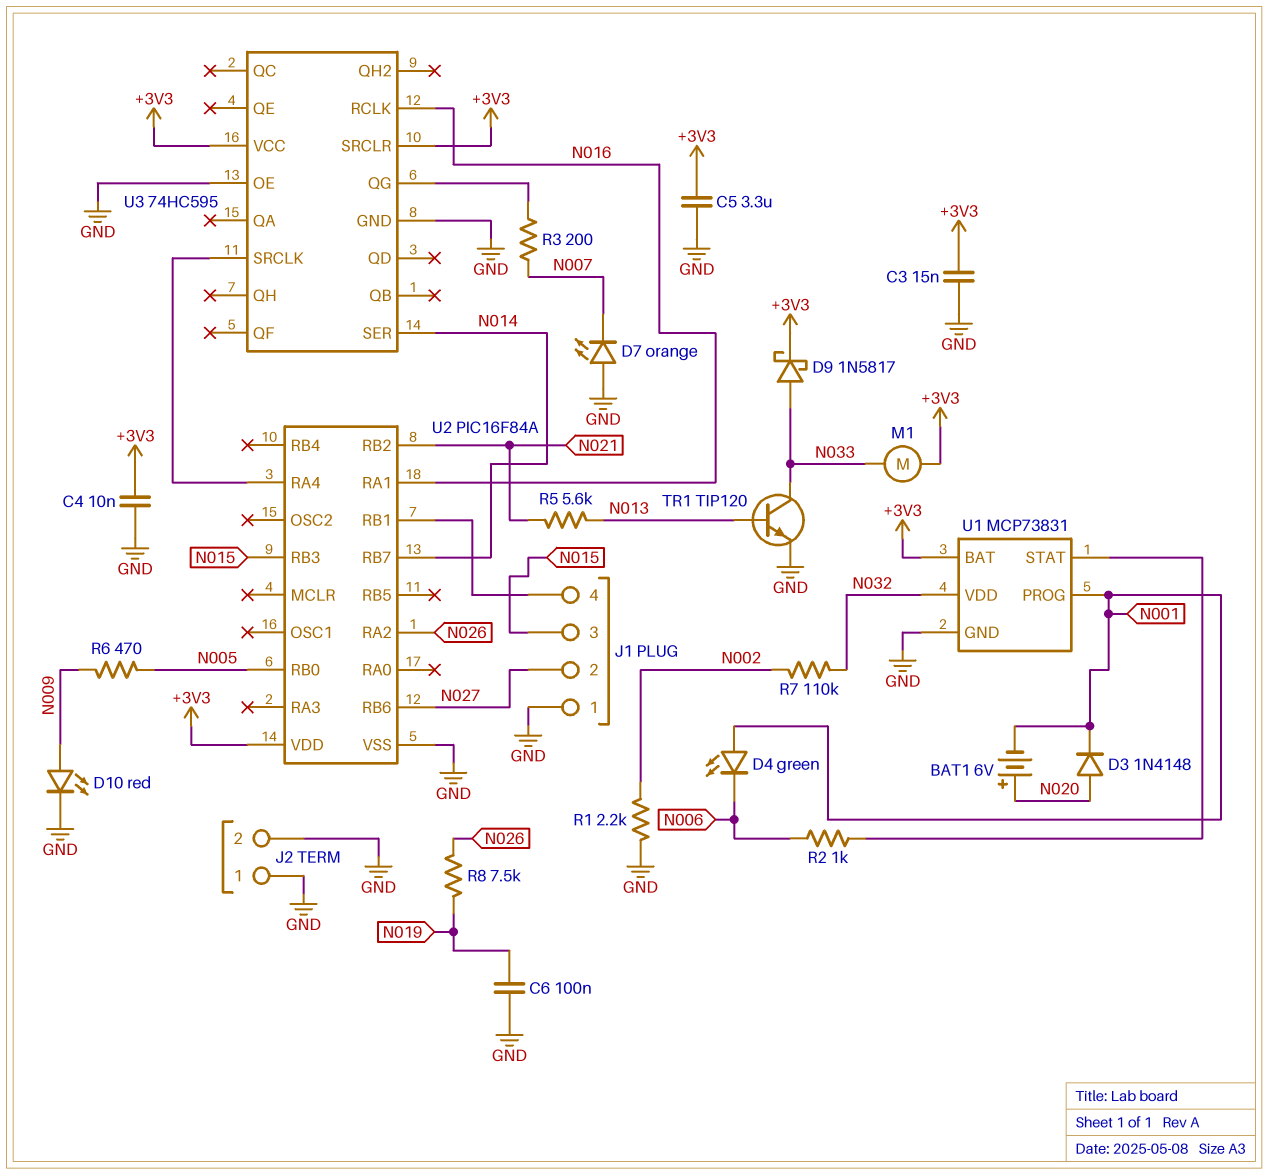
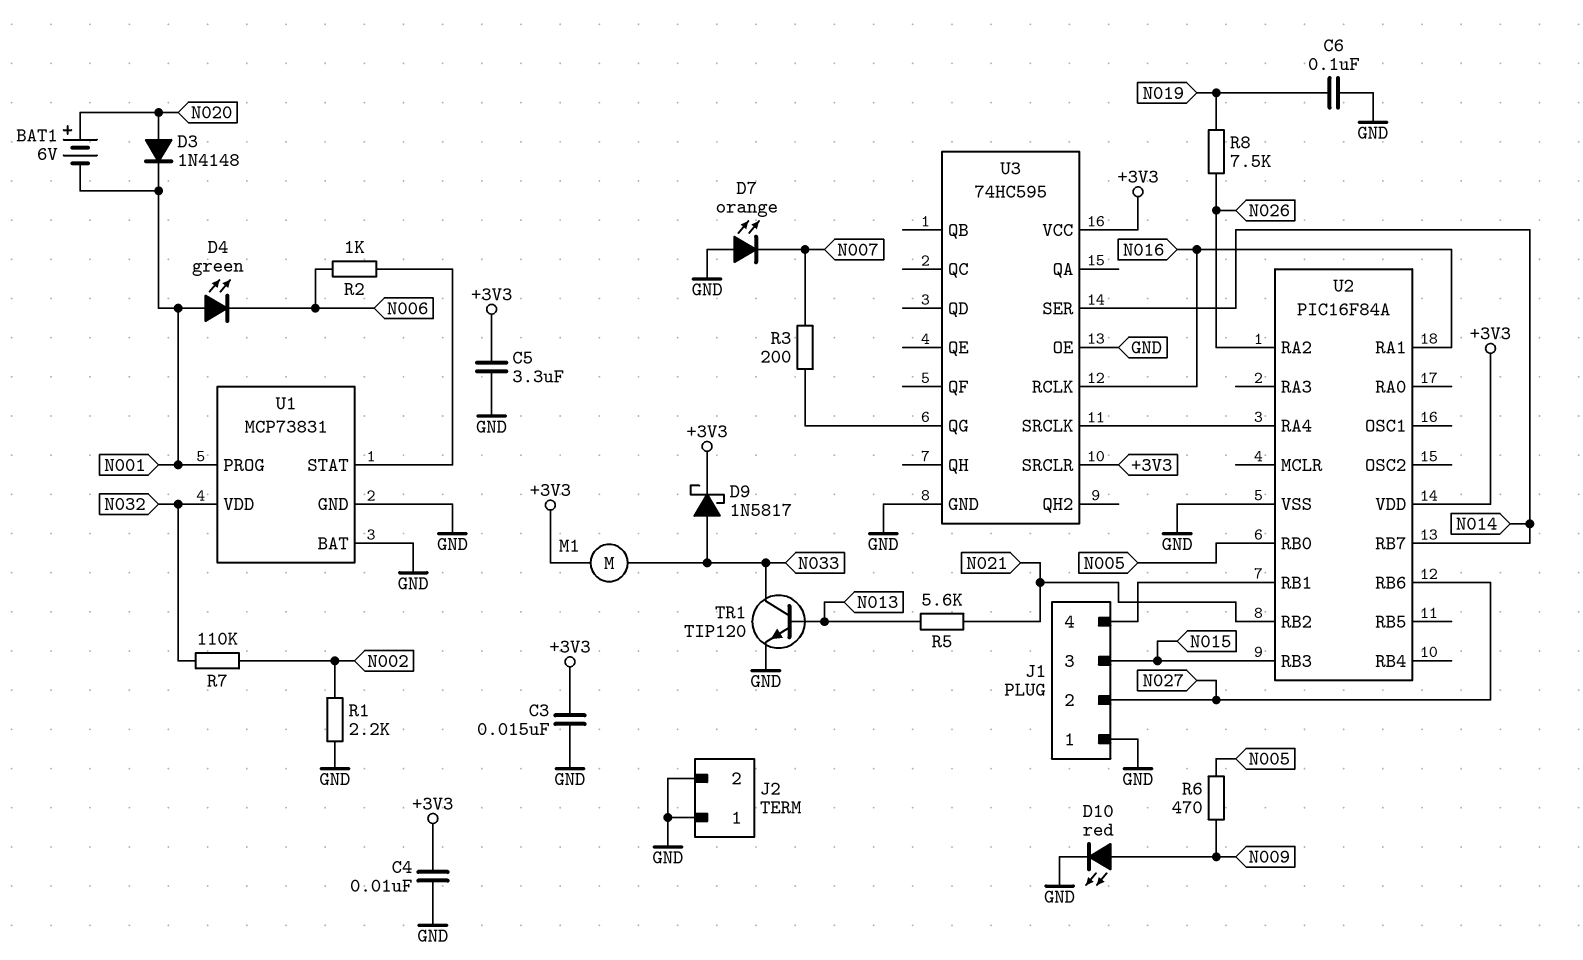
U1 pin BAT: +3V3 -> GND

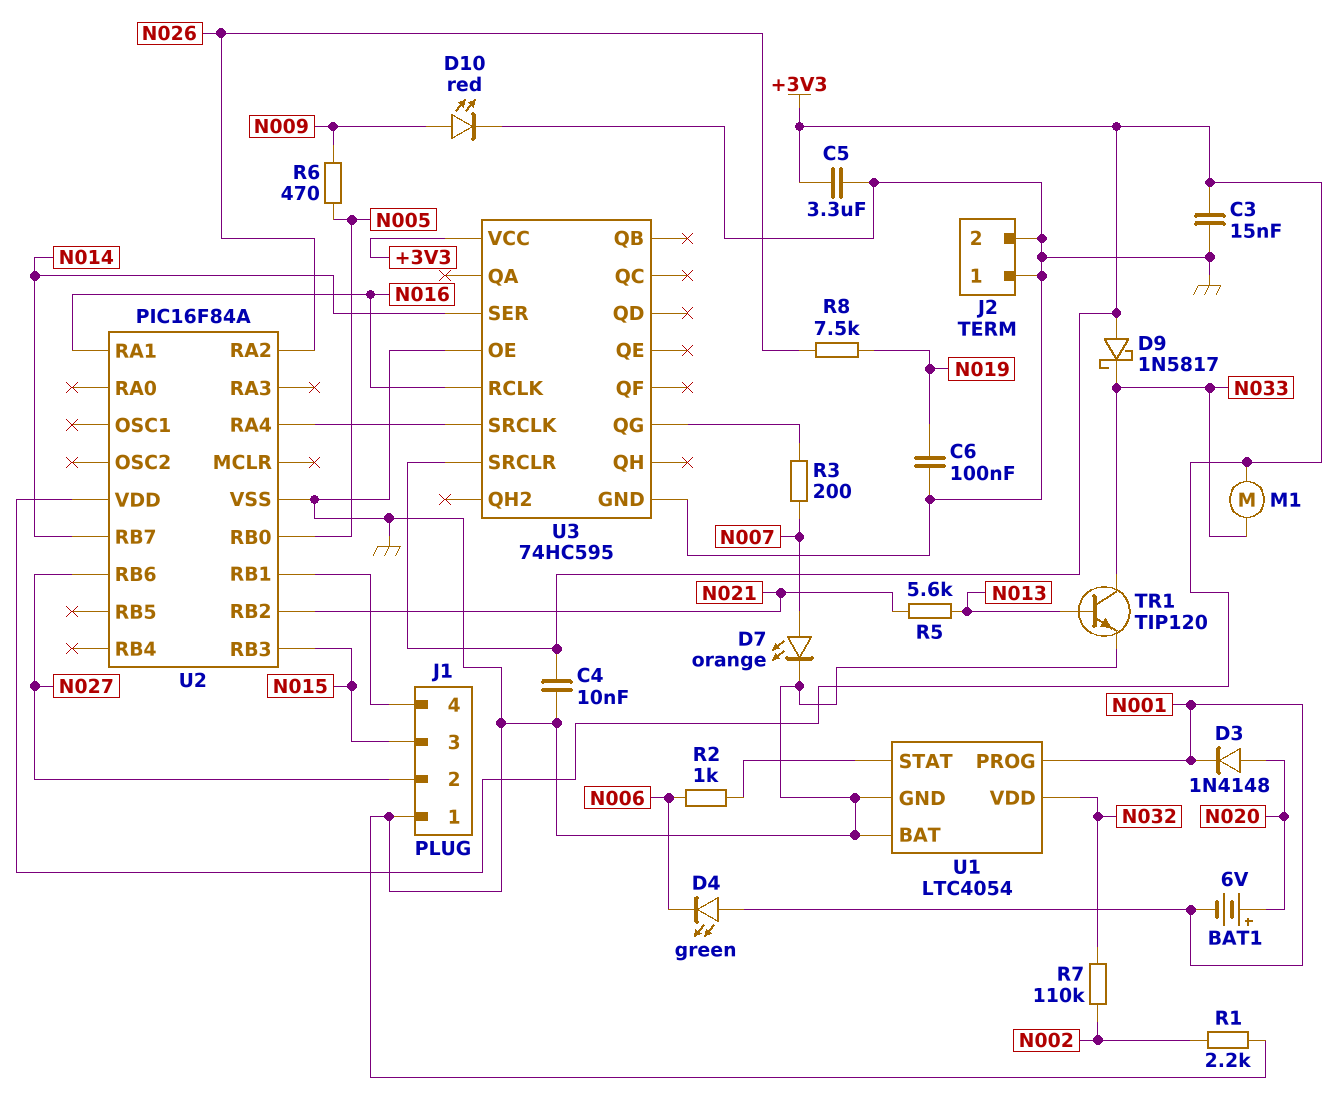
D7: LED orange (A GND, K N007) -> LED orange (A N007, K GND)
D9: schottky 1N5817 (A N033, K +3V3) -> schottky 1N5817 (A +3V3, K N033)
U1: MCP73831 -> LTC4054

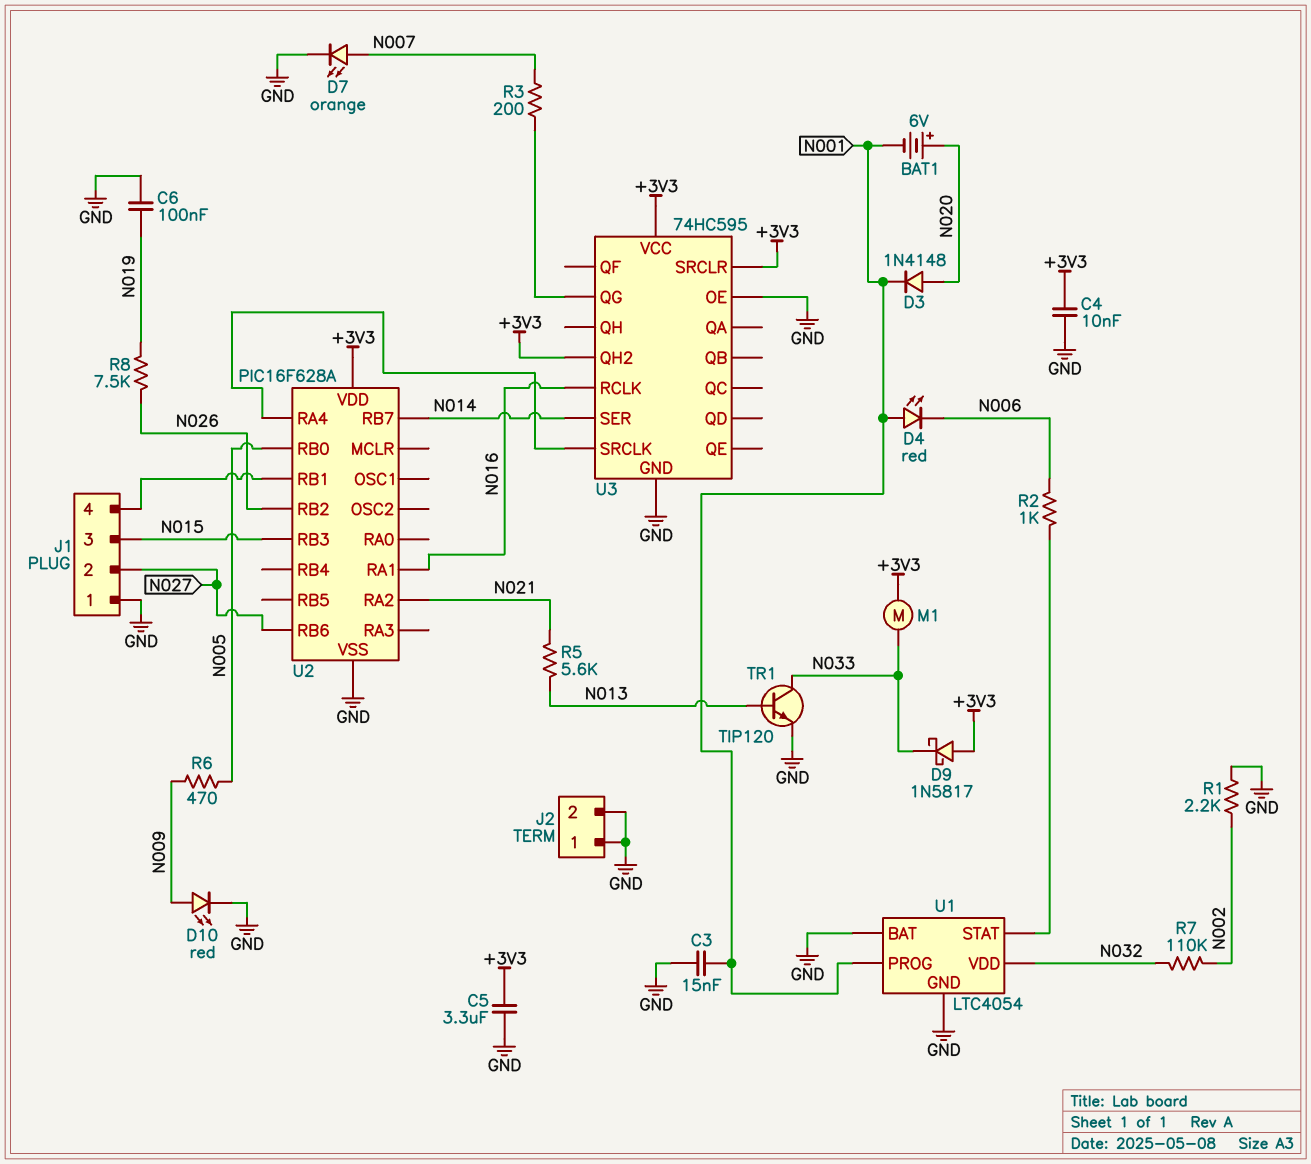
C3: 15nF (+3V3, GND) -> 15nF (GND, N001)
D4: LED green (A N001, K N006) -> LED red (A N001, K N006)
U2: PIC16F84A -> PIC16F628A
U2 pin RA2: N026 -> N021
U2 pin RB2: N021 -> N026
U3 pin QH2: none -> +3V3

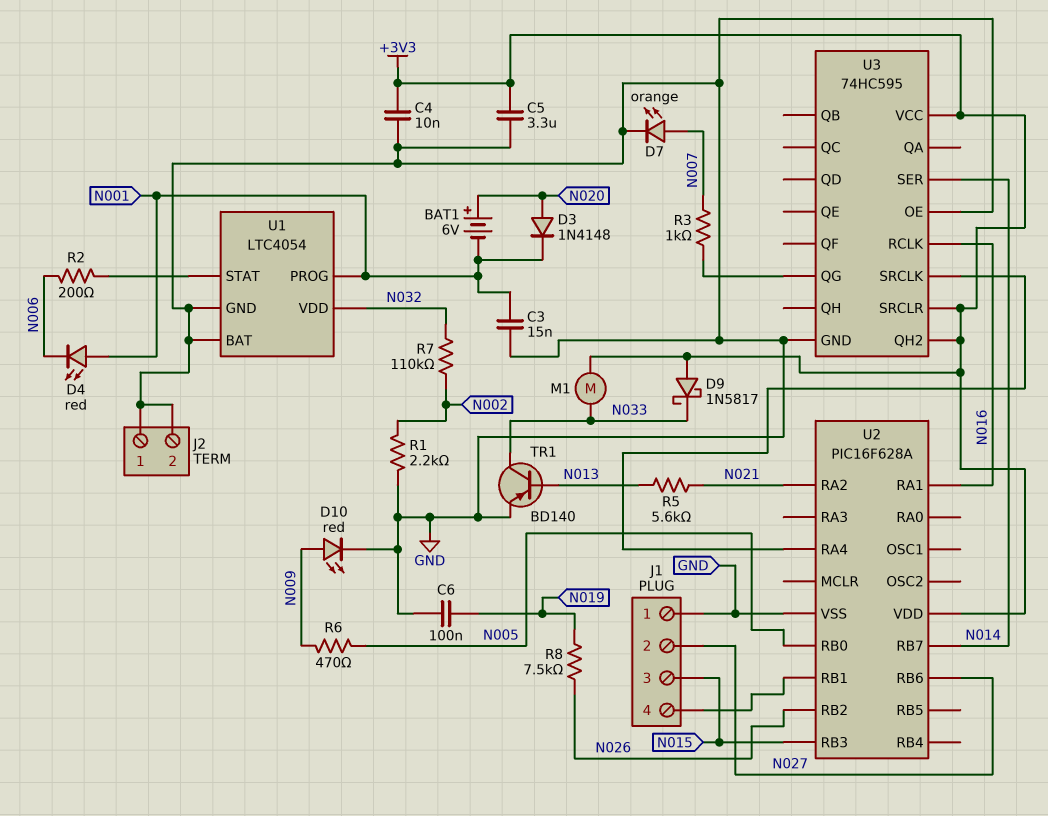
R2: 1k (N006, U1/STAT) -> 200 (N006, U1/STAT)
R3: 200 (N007, U3/QG) -> 1k (N007, U3/QG)
TR1: NPN TIP120 (B N013, C N033, E GND) -> PNP BD140 (B N013, C N033, E GND)

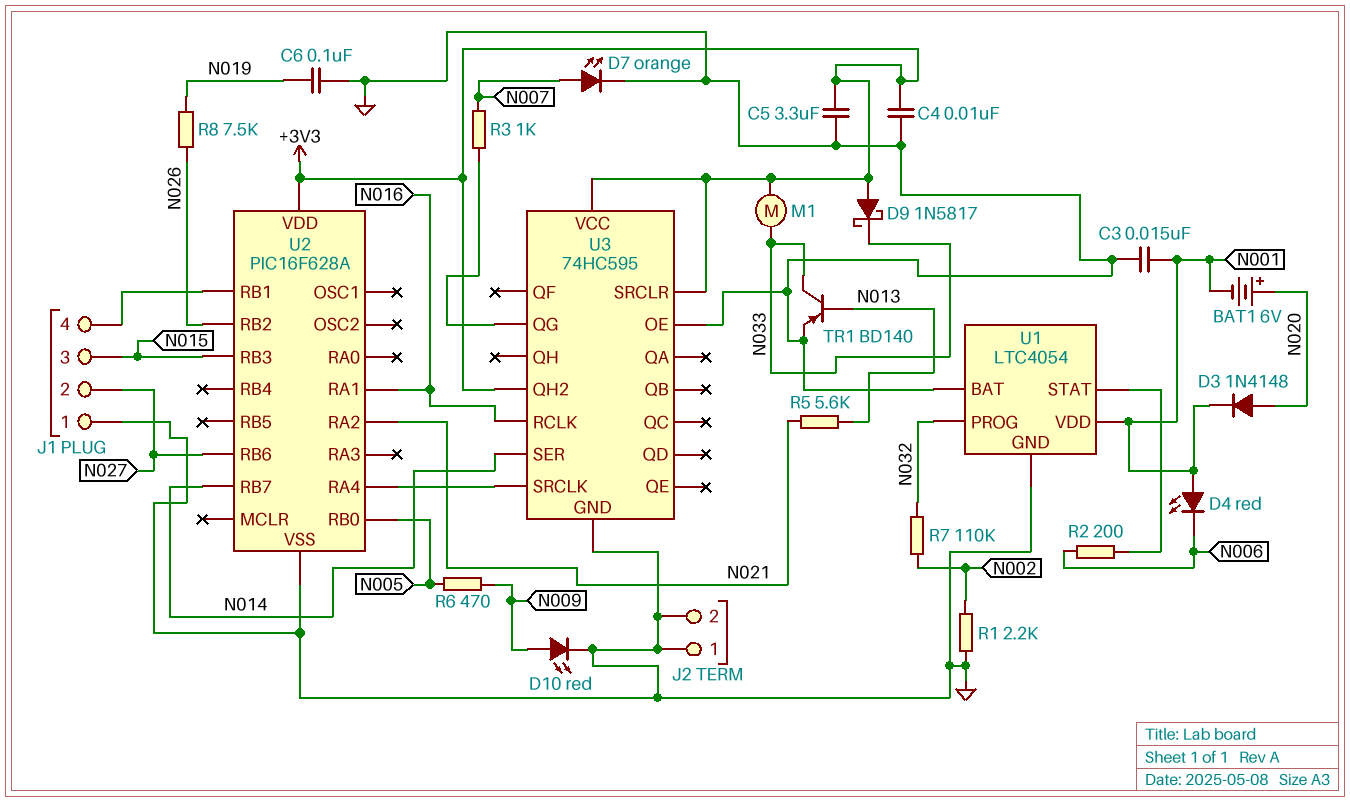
U1 pin PROG: N001 -> N032
U1 pin VDD: N032 -> N001

